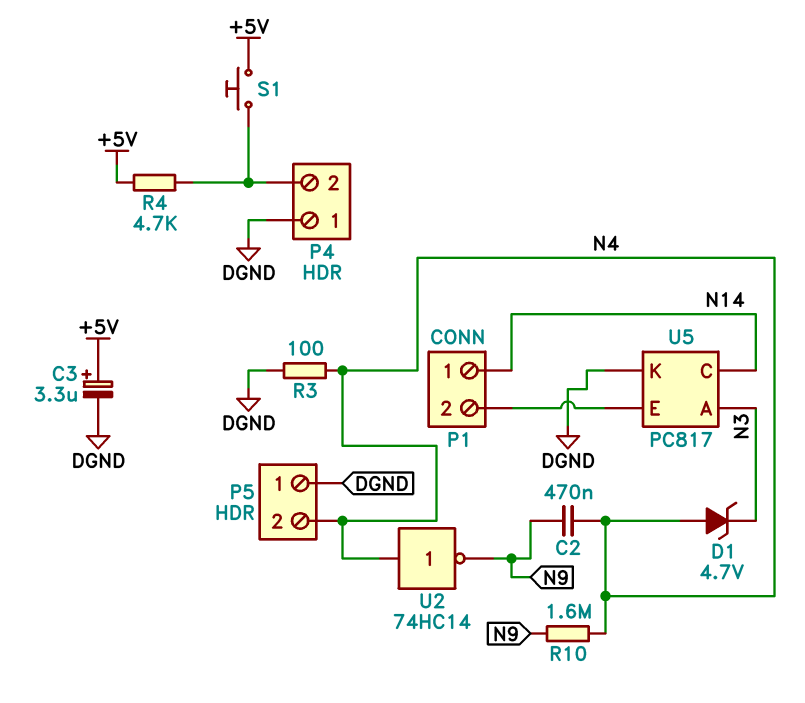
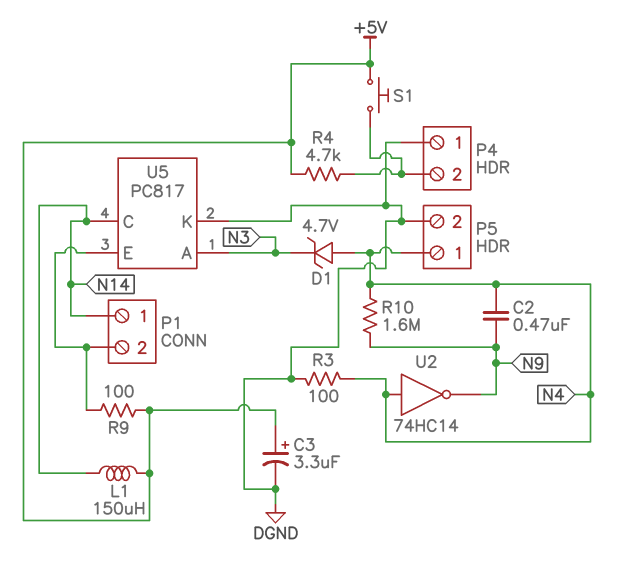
L1: none -> 150uH (+5V, N14)
P5 pin 1: DGND -> N4
P5 pin 2: N4 -> DGND
R9: none -> 100 (+5V, P1/2)

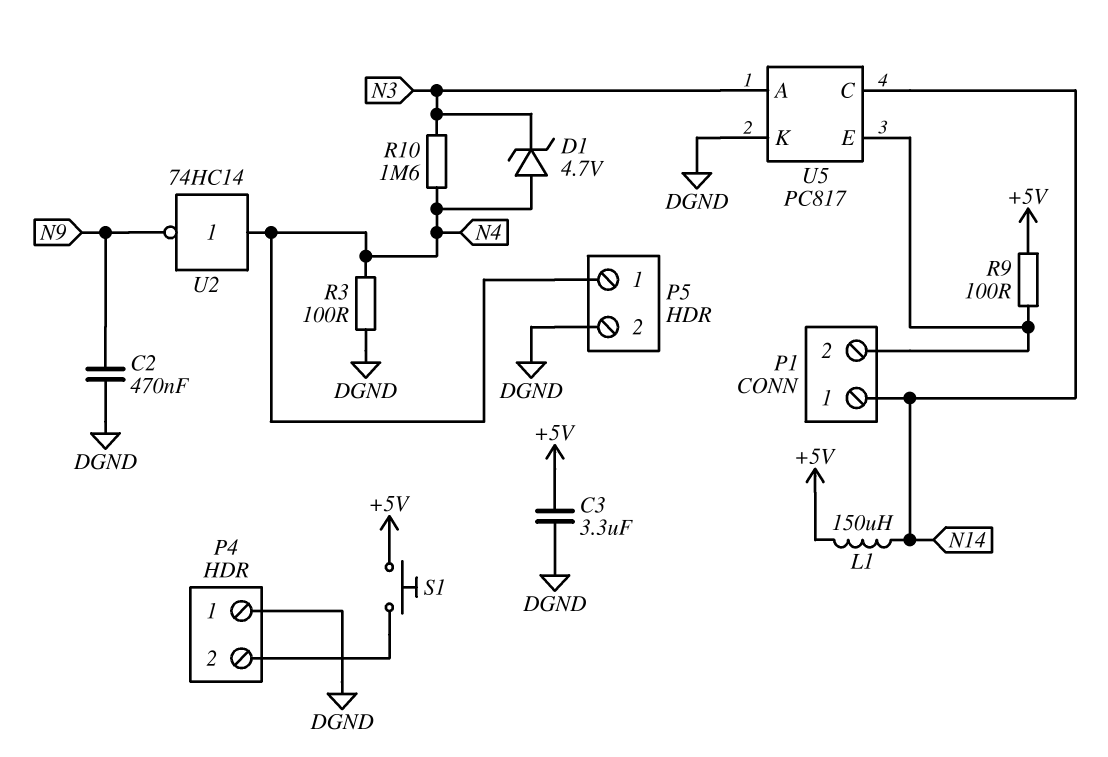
C2: 470nF (N4, N9) -> 470nF (DGND, N9)
C3: 3.3uF (plus +5V, minus DGND) -> 3.3uF (+5V, DGND)
R4: 4.7k (+5V, P4/2) -> none
R10: 1.6M (N4, N9) -> 1.6M (N3, N4)

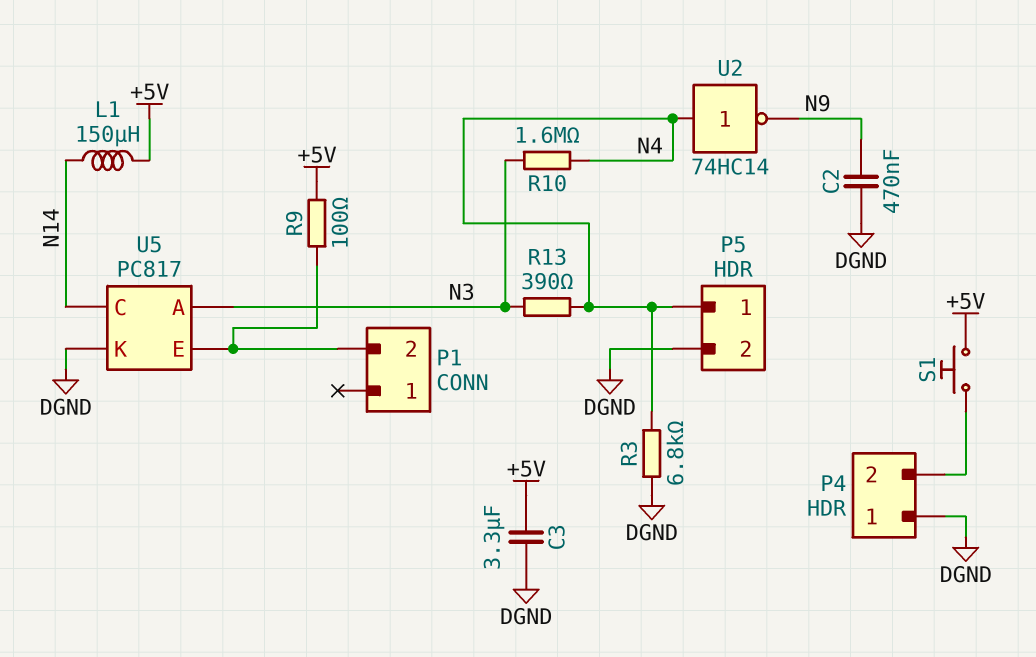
D1: zener 4.7V (A N4, K N3) -> none
P1 pin 1: N14 -> none
R3: 100 (DGND, N4) -> 6.8k (DGND, N4)
R13: none -> 390 (N3, N4)

